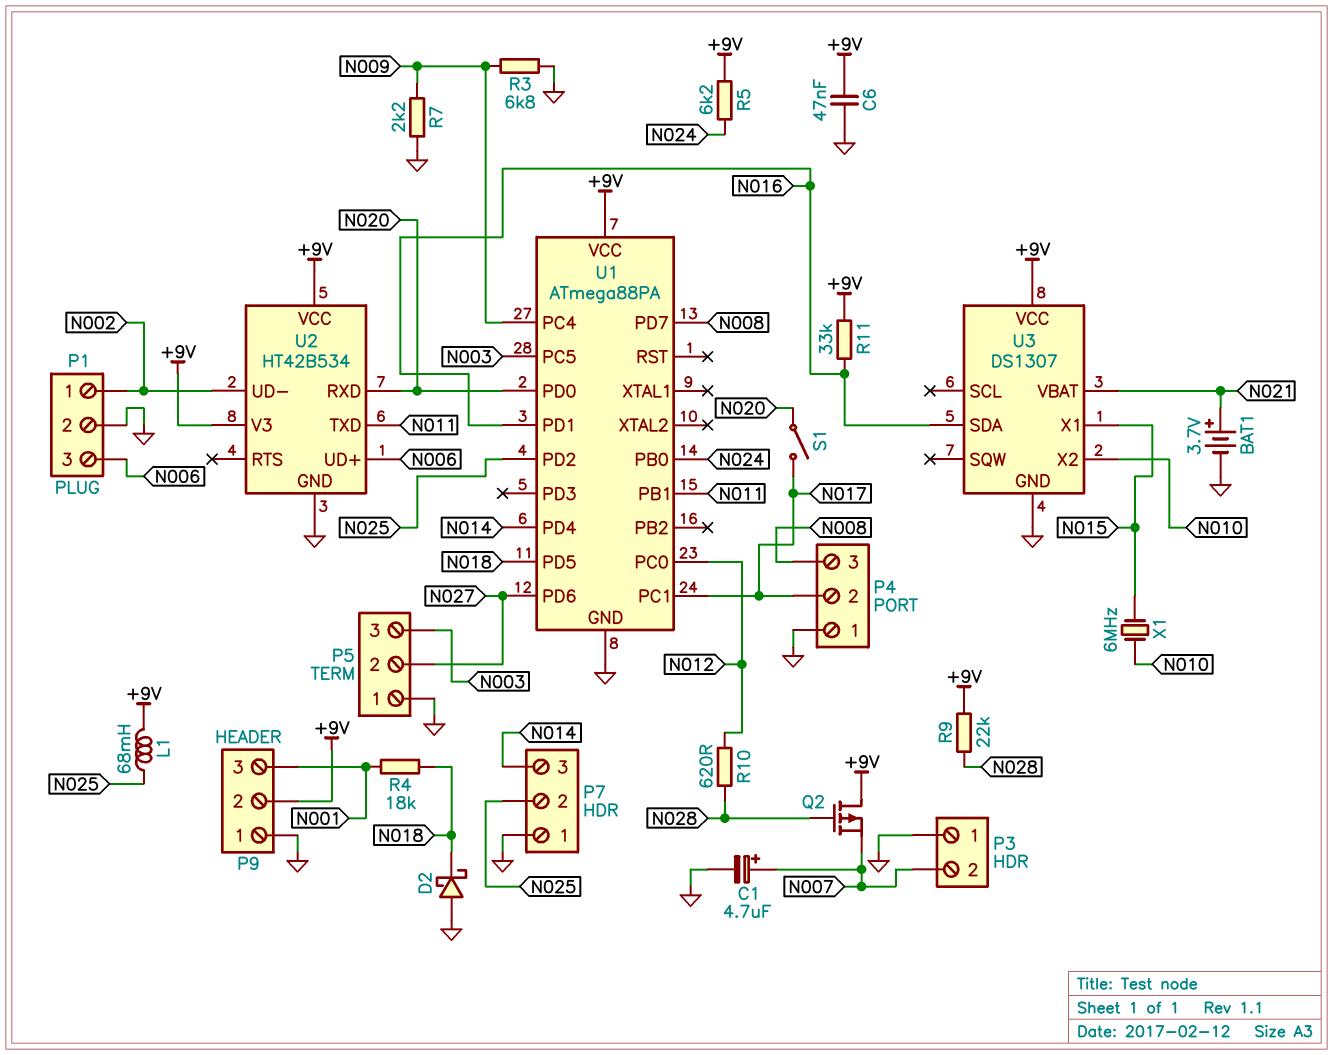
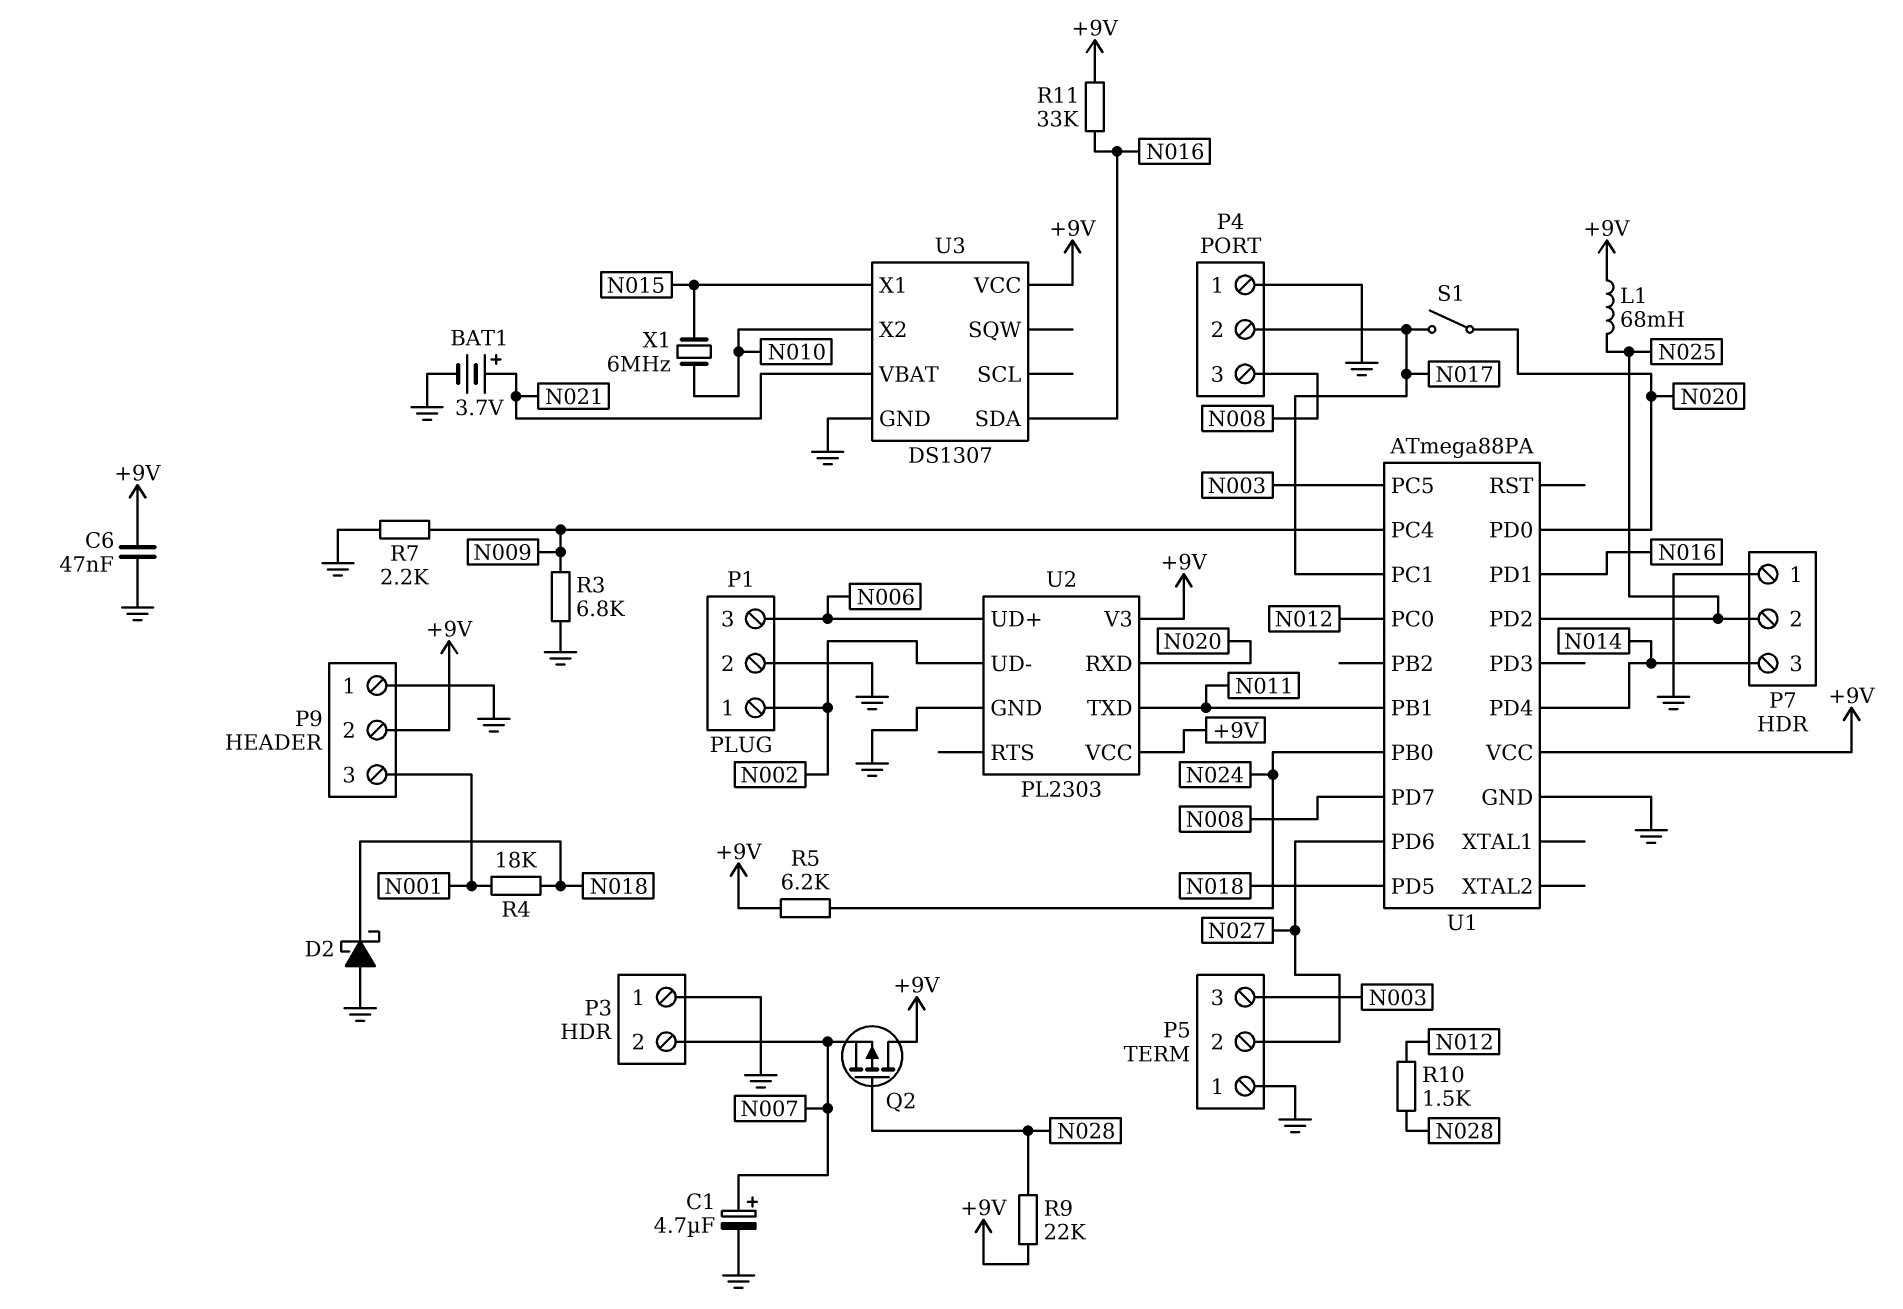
R10: 620 (N012, N028) -> 1.5k (N012, N028)
U2: HT42B534 -> PL2303

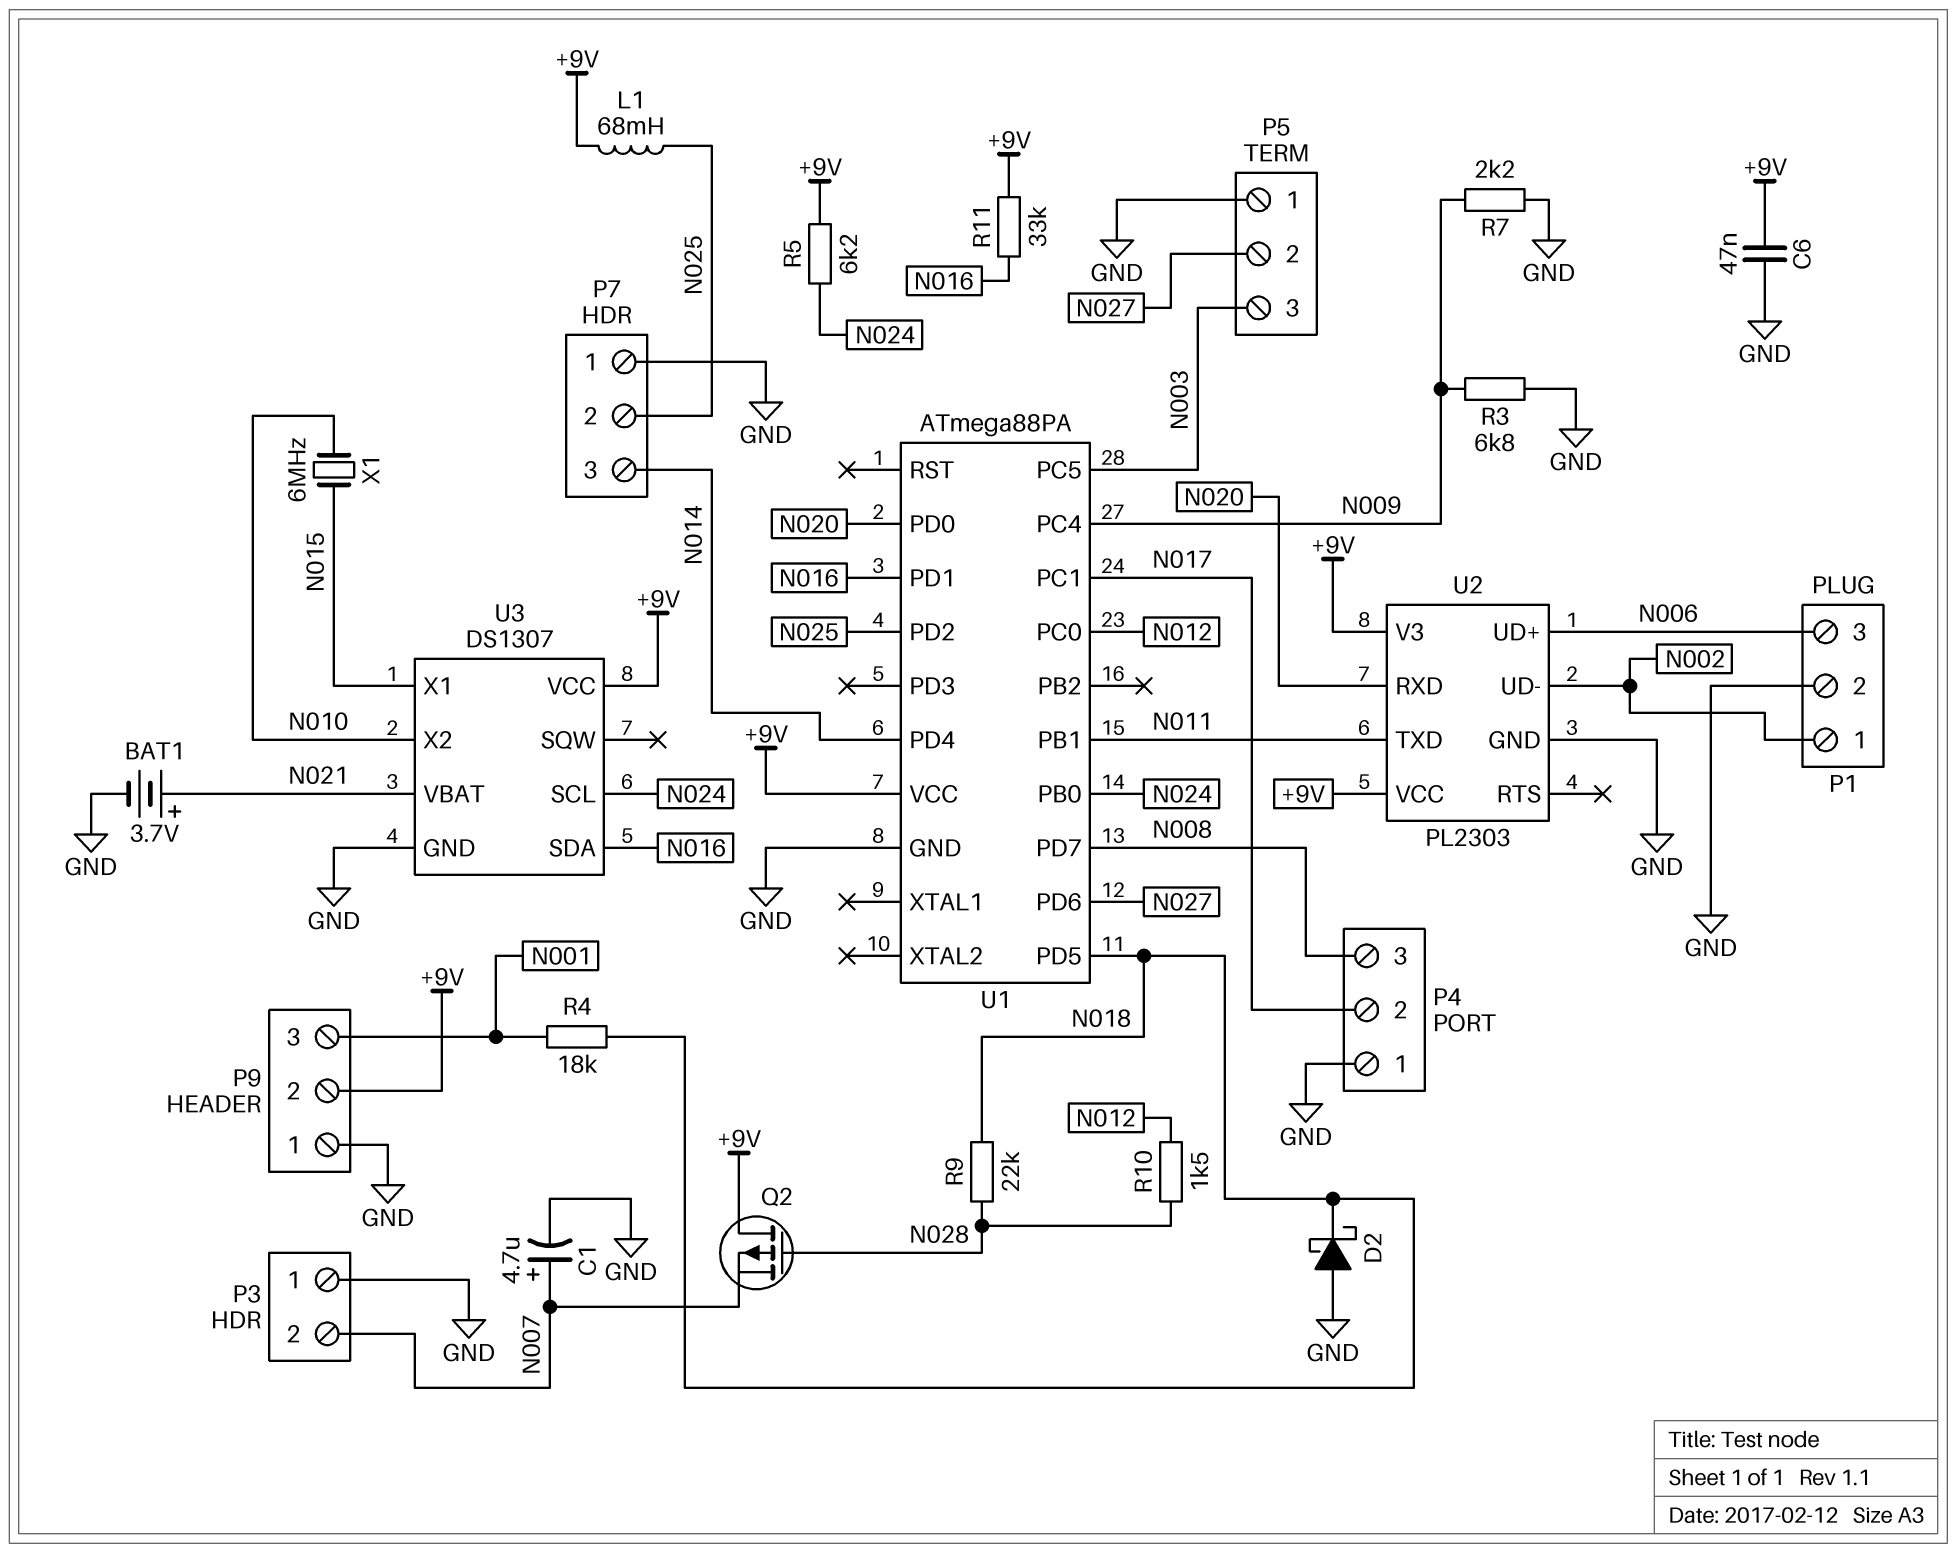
R9: 22k (+9V, N028) -> 22k (N018, N028)
S1: switch (N017, N020) -> none
U3 pin SCL: none -> N024

